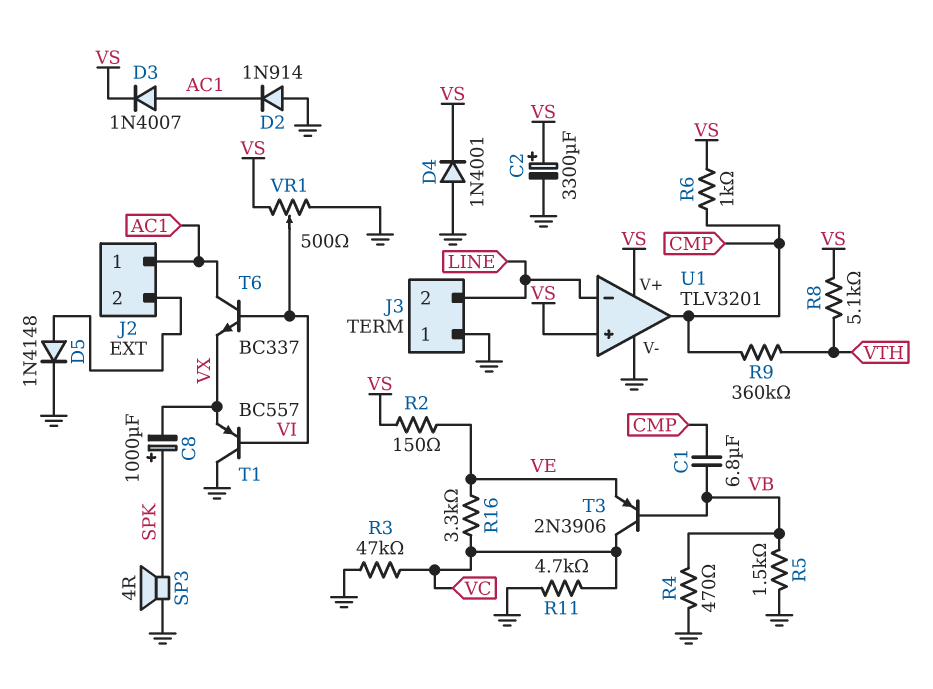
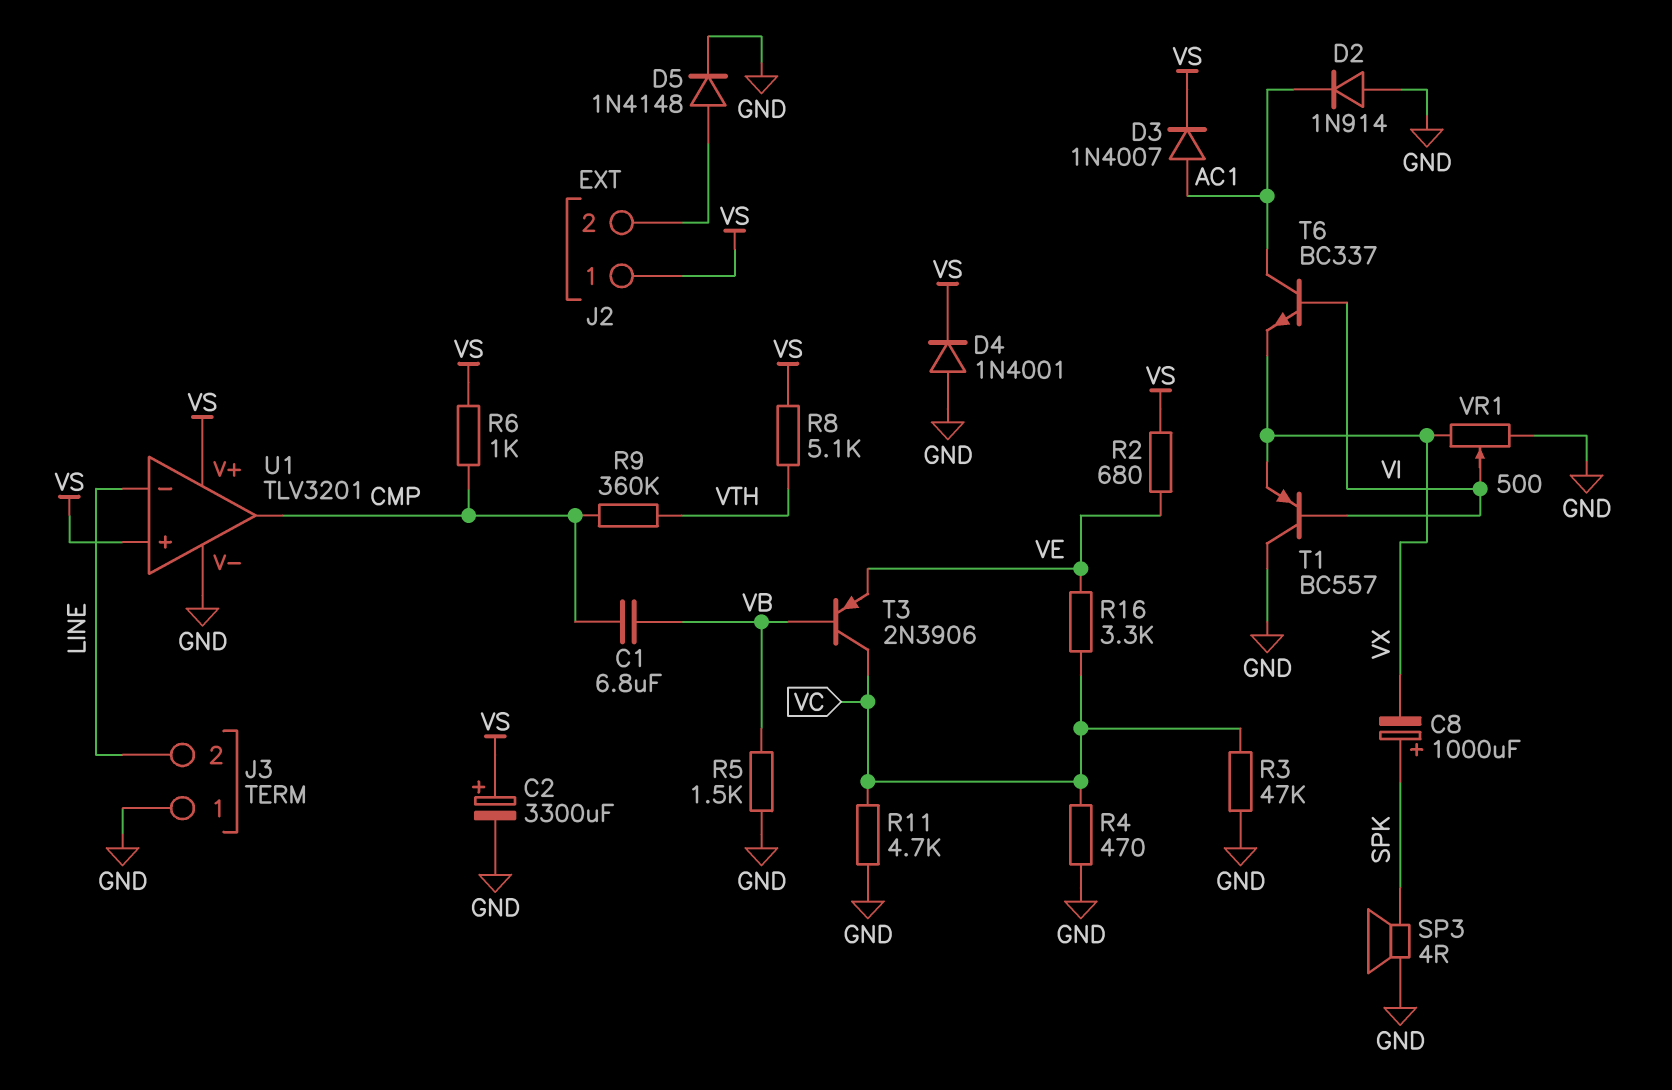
J2 pin 1: AC1 -> VS
R2: 150 (VE, VS) -> 680 (VE, VS)
R4: 470 (GND, VB) -> 470 (GND, VC)
VR1: 500 (GND, VS, wiper VI) -> 500 (GND, VX, wiper VI)

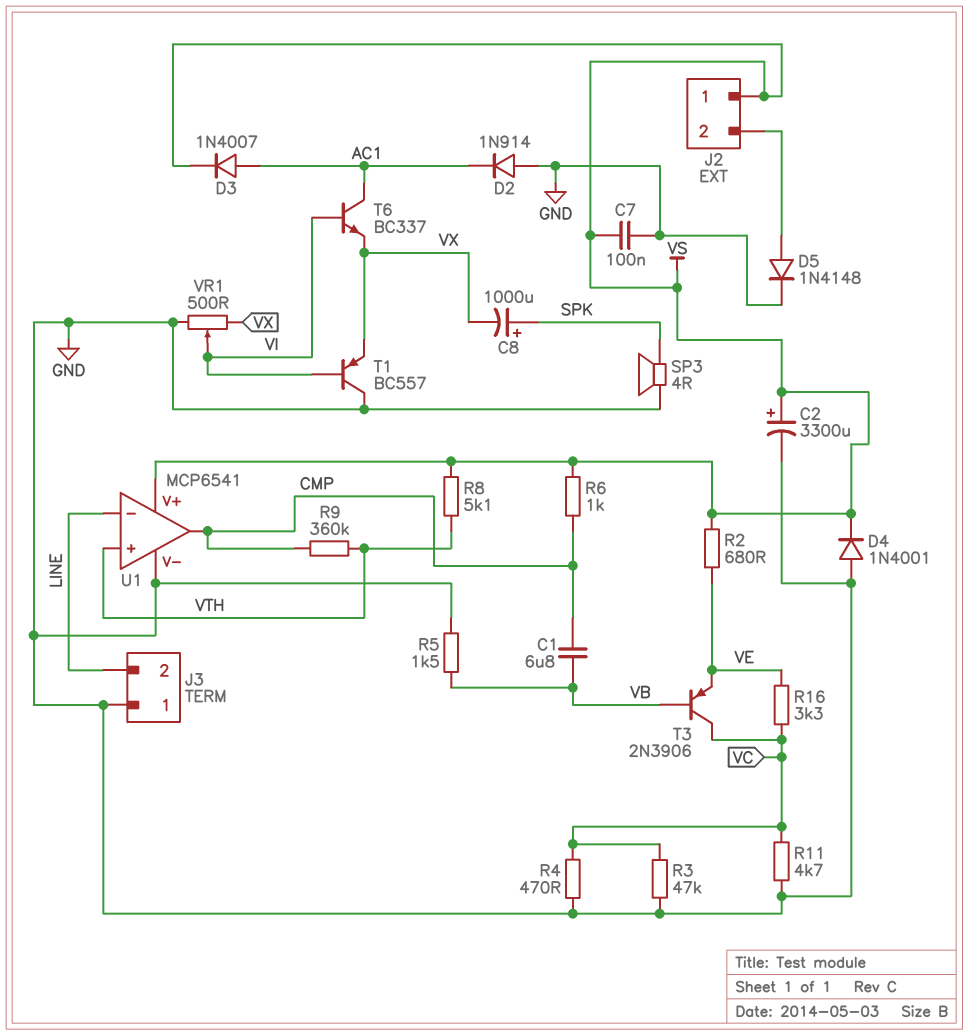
C7: none -> 100nF (GND, VS)
U1: TLV3201 -> MCP6541
U1 pin in+: VS -> VTH

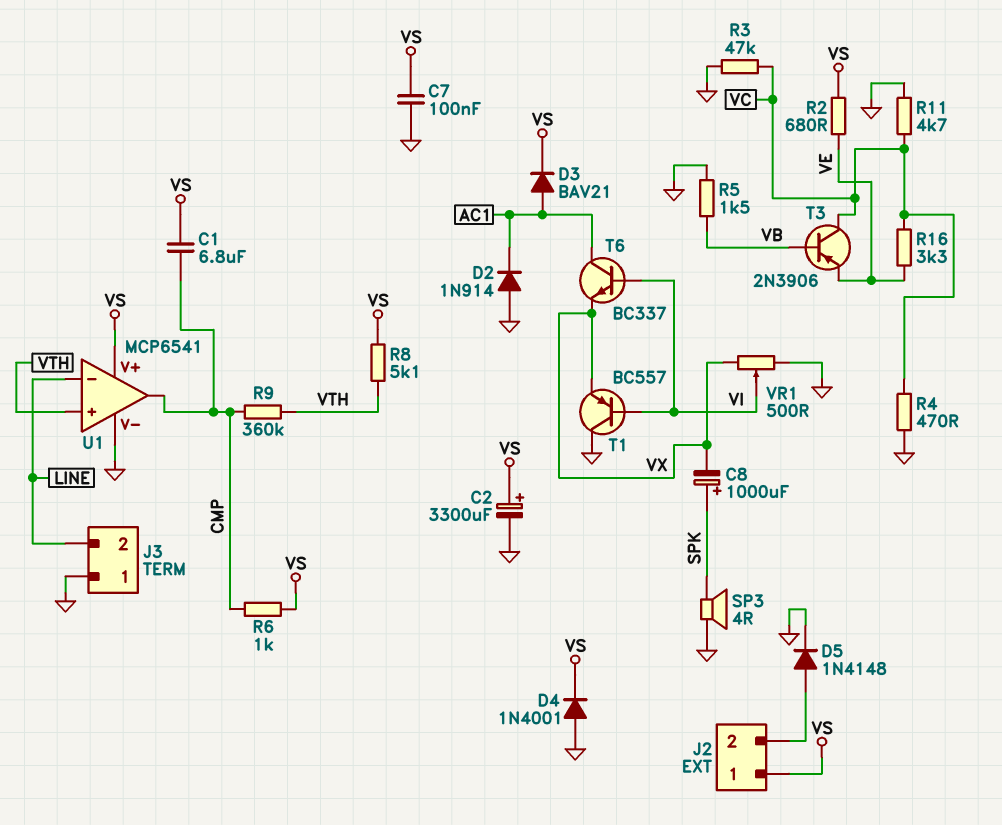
C1: 6.8uF (CMP, VB) -> 6.8uF (CMP, VS)
D3: diode 1N4007 (A AC1, K VS) -> diode BAV21 (A AC1, K VS)

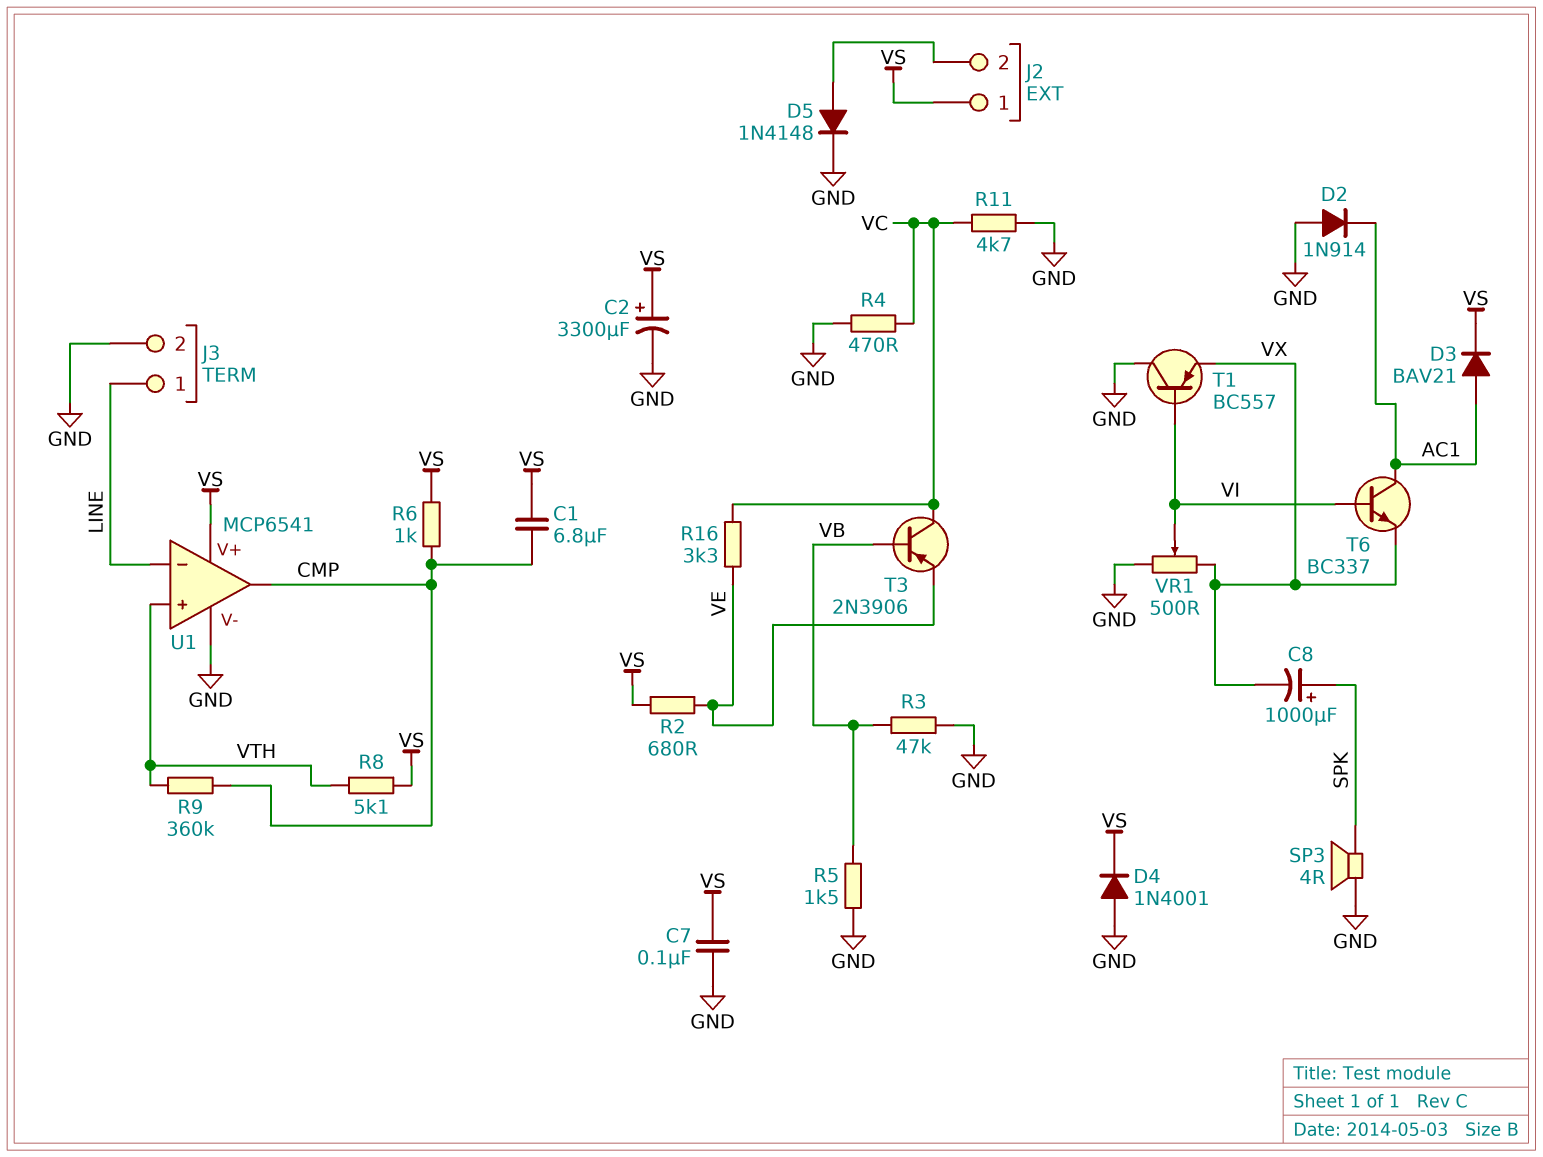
J3 pin 1: GND -> LINE
J3 pin 2: LINE -> GND
R3: 47k (GND, VC) -> 47k (GND, VB)

